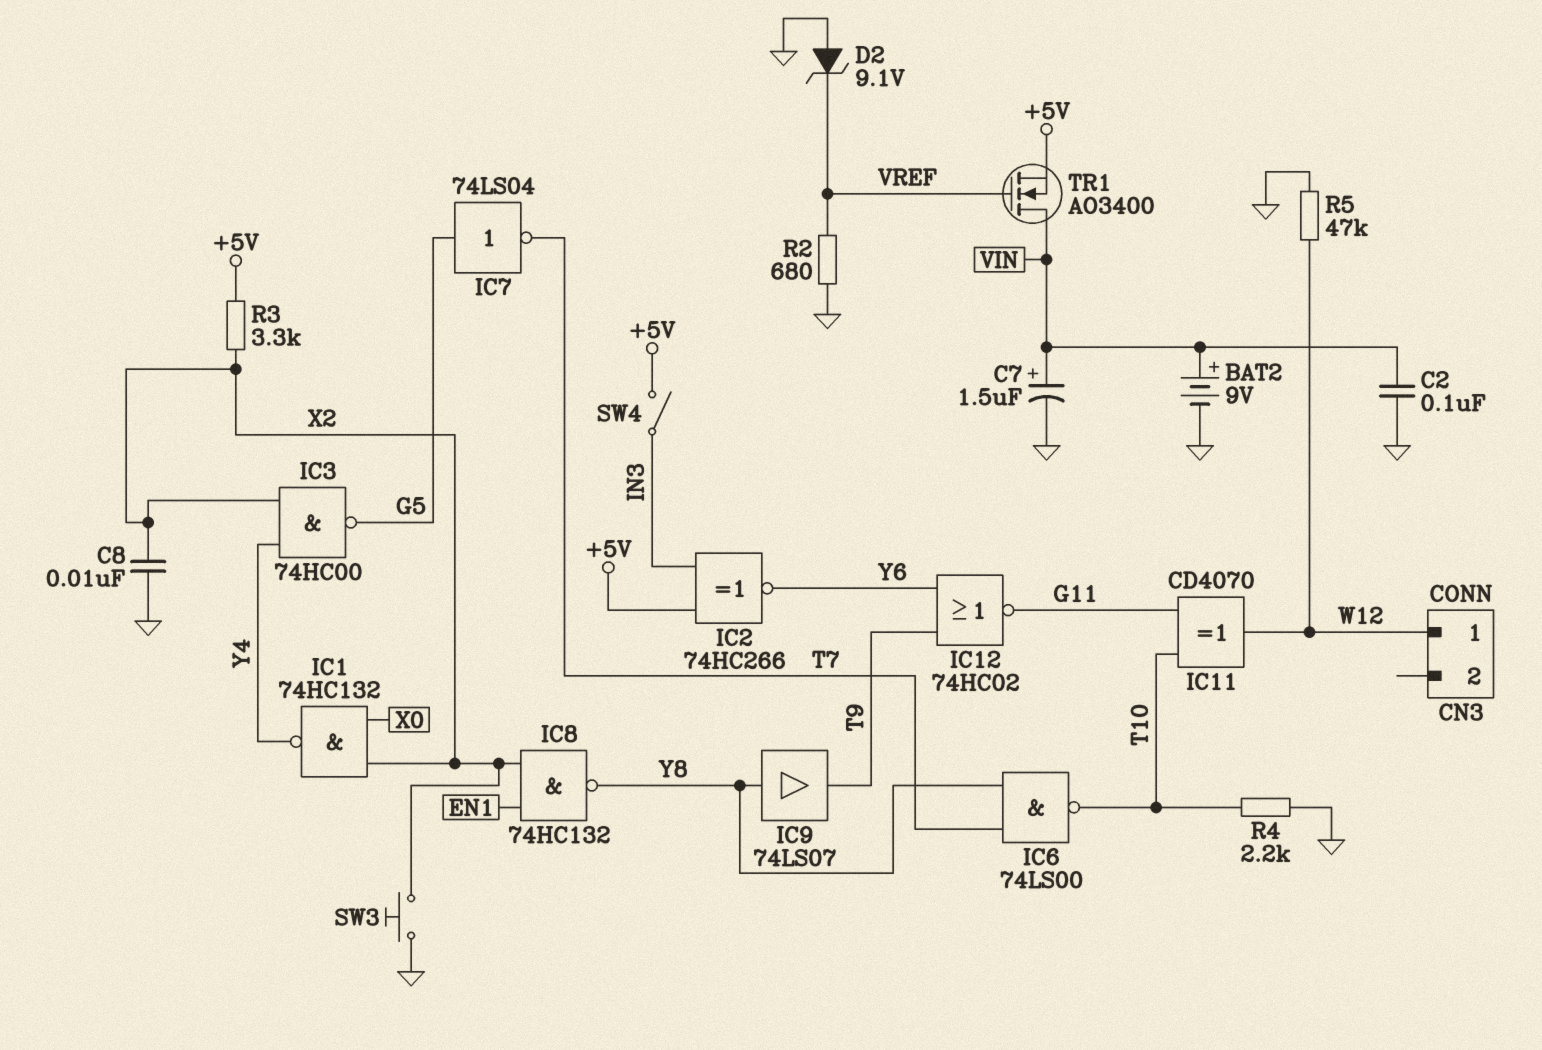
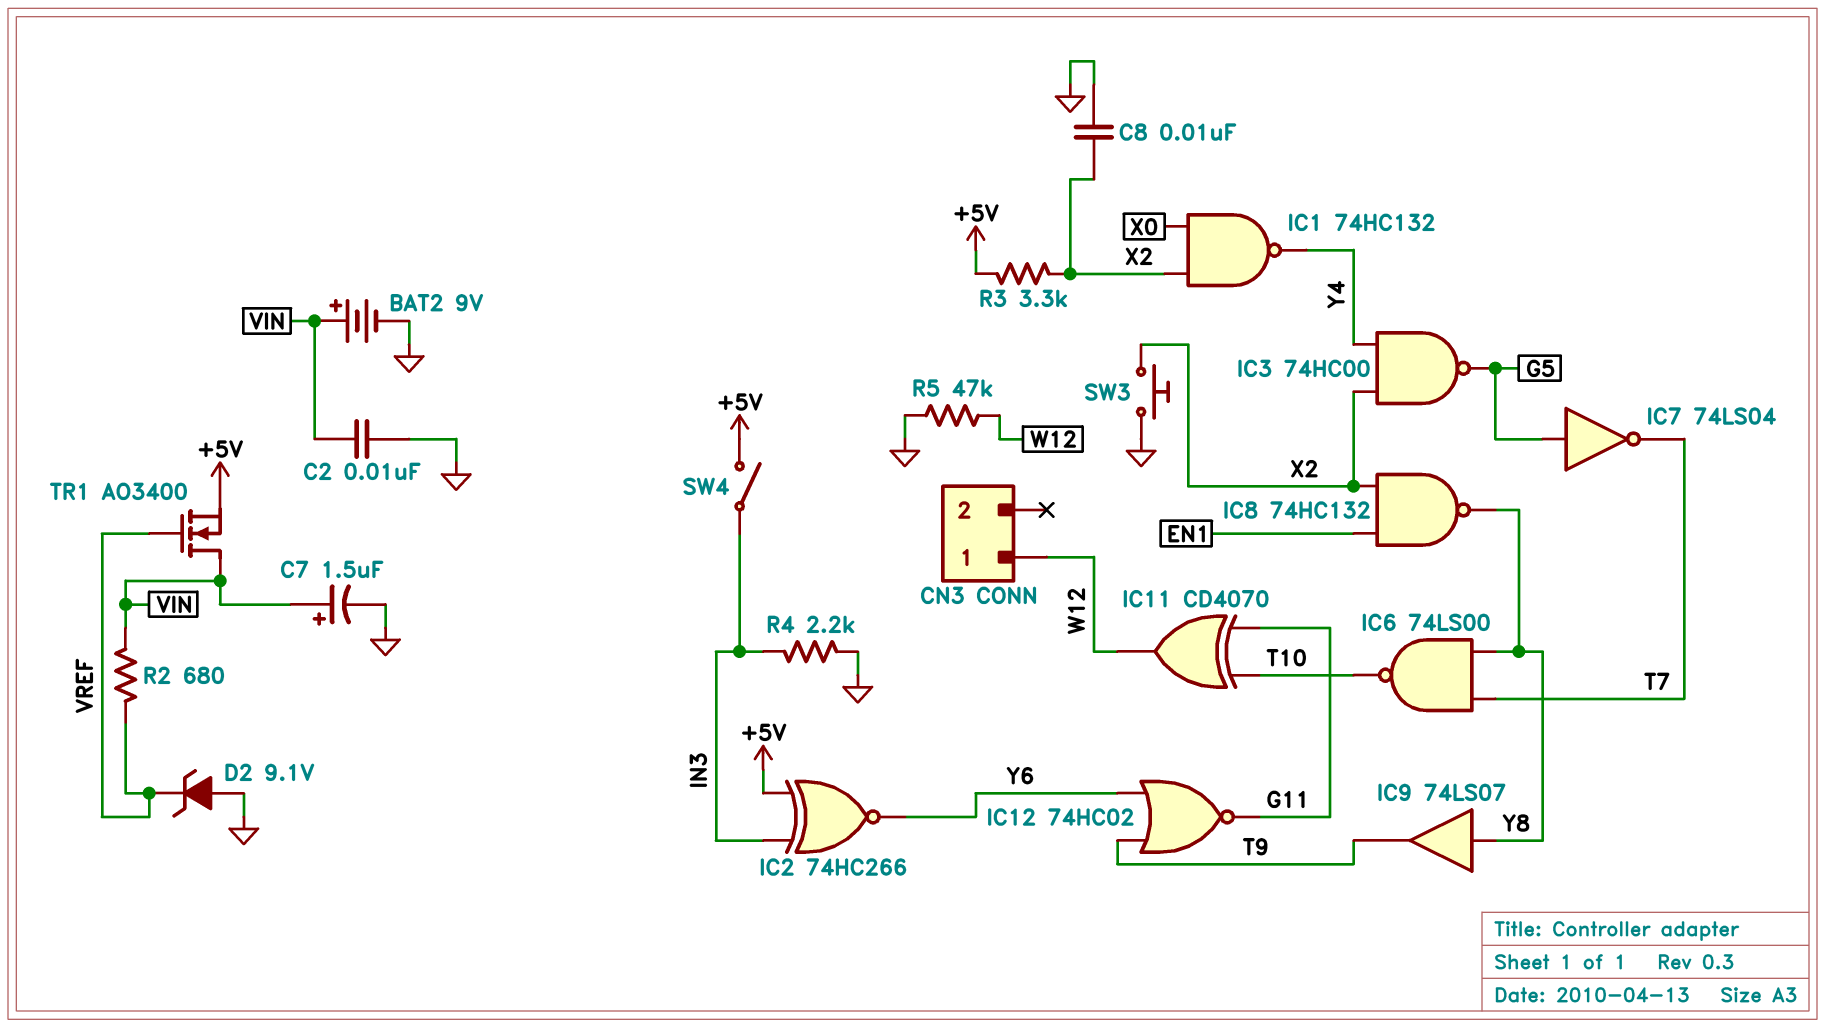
C2: 100nF (GND, VIN) -> 10nF (GND, VIN)
R2: 680 (GND, VREF) -> 680 (VIN, VREF)
R4: 2.2k (GND, T10) -> 2.2k (GND, IN3)

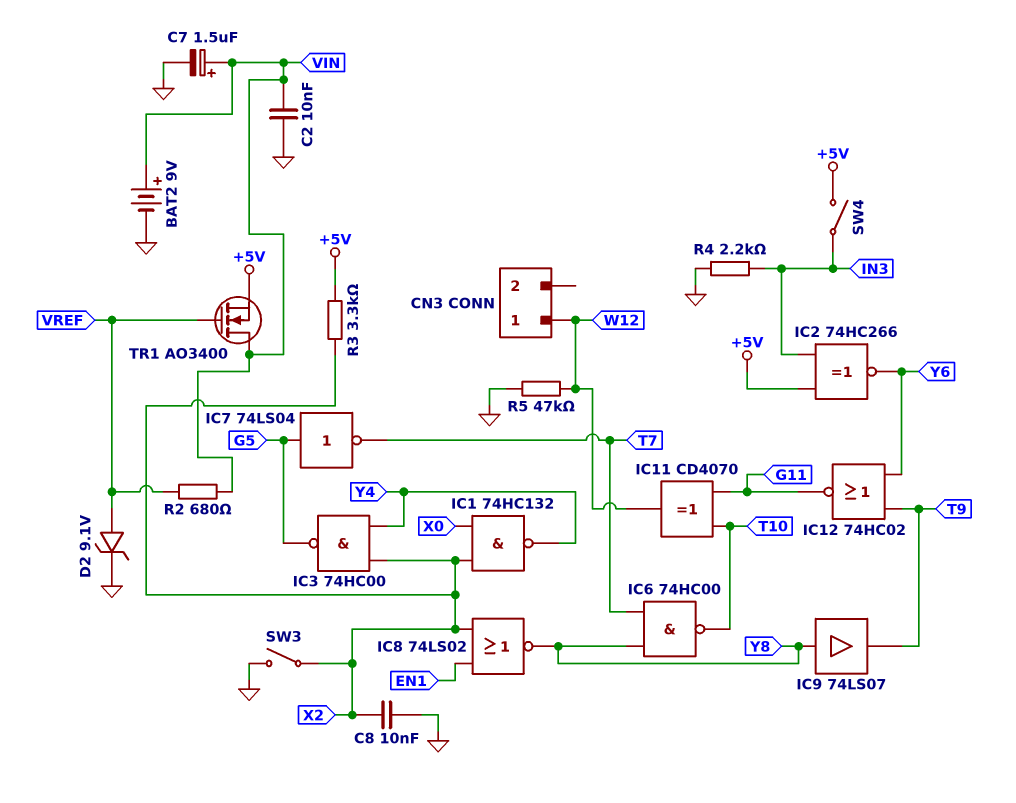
D2: zener 9.1V (A GND, K VREF) -> zener 9.1V (A VREF, K GND)
IC6: NAND 74LS00 (in T7, in Y8, out T10) -> NAND 74HC00 (in T7, in Y8, out T10)
IC8: NAND 74HC132 (in EN1, in X2, out Y8) -> NOR 74LS02 (in EN1, in X2, out Y8)
SW3: button (GND, X2) -> switch (GND, X2)

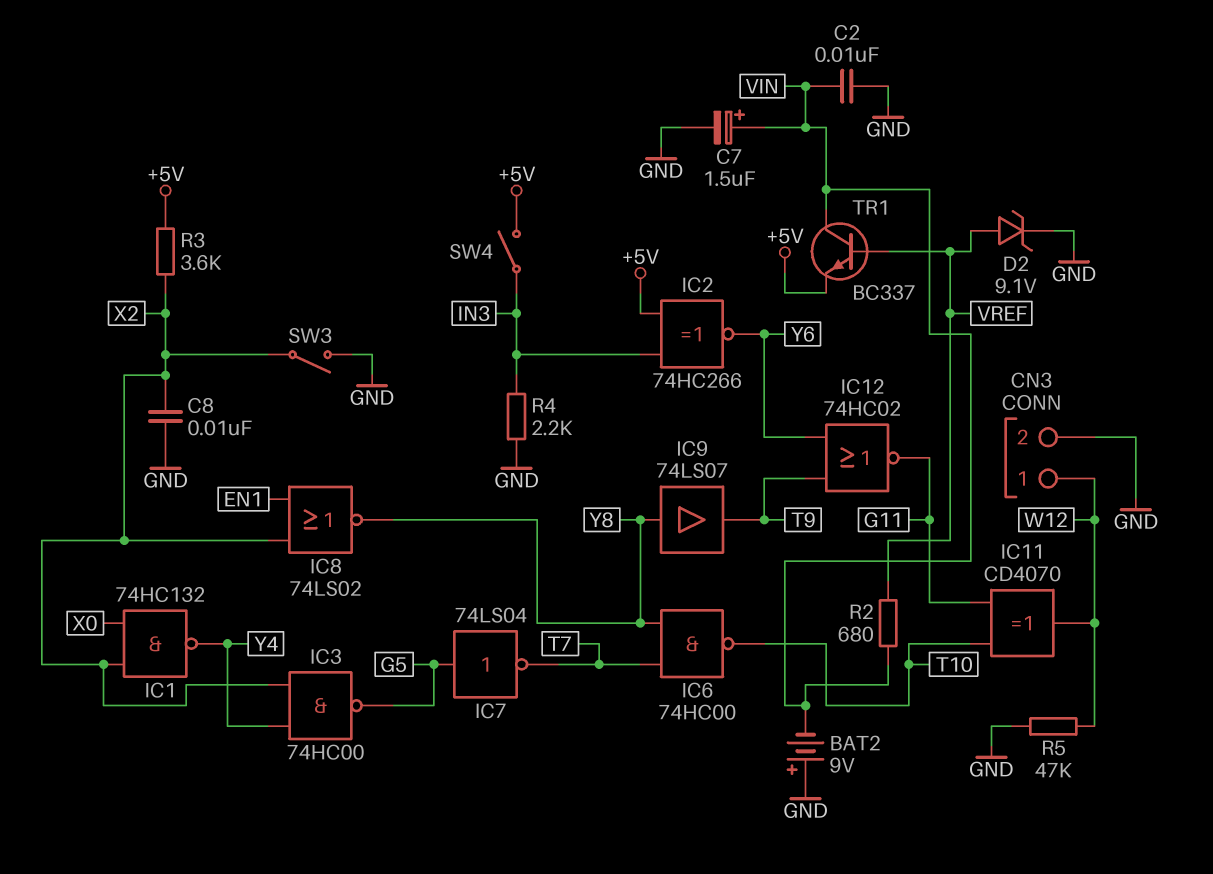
BAT2: 9V (plus VIN, minus GND) -> 9V (plus GND, minus VIN)
CN3 pin 2: none -> GND
R3: 3.3k (+5V, X2) -> 3.6k (+5V, X2)
TR1: NMOS AO3400 (G VREF, D VIN, S +5V) -> NPN BC337 (B VREF, C VIN, E +5V)

